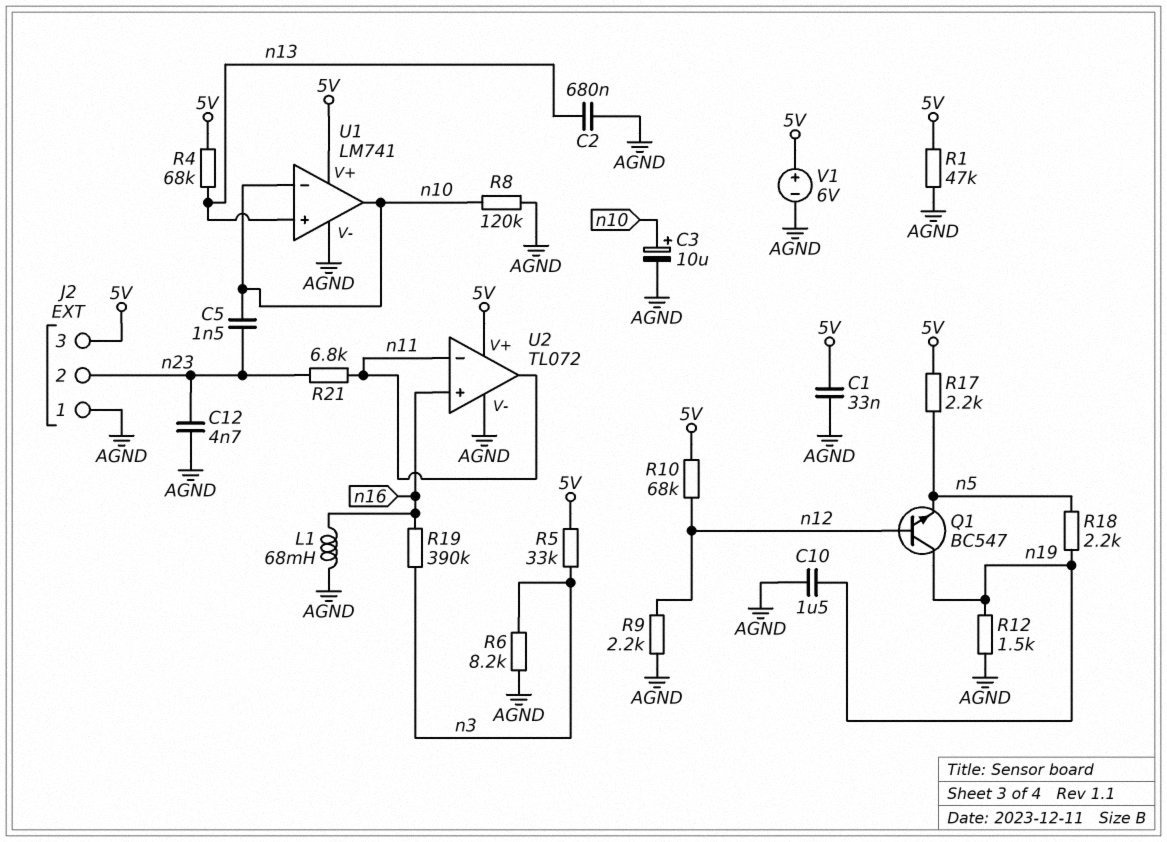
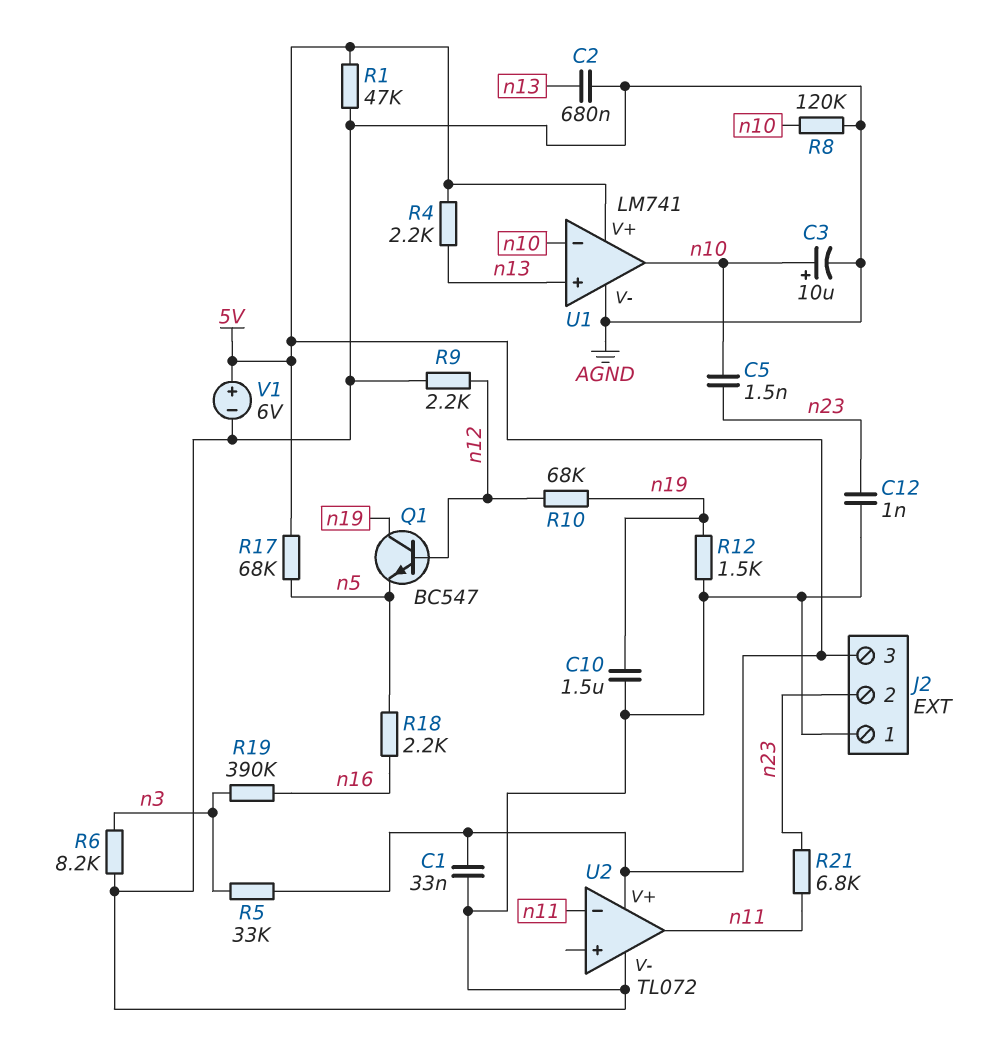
C12: 4.7nF (AGND, n23) -> 1nF (AGND, n23)
L1: 68mH (AGND, n16) -> none
R4: 68k (5V, n13) -> 2.2k (5V, n13)
R10: 68k (5V, n12) -> 68k (n12, n19)
R17: 2.2k (5V, n5) -> 68k (5V, n5)
R18: 2.2k (n5, n19) -> 2.2k (n5, n16)
U2 pin in+: n16 -> none

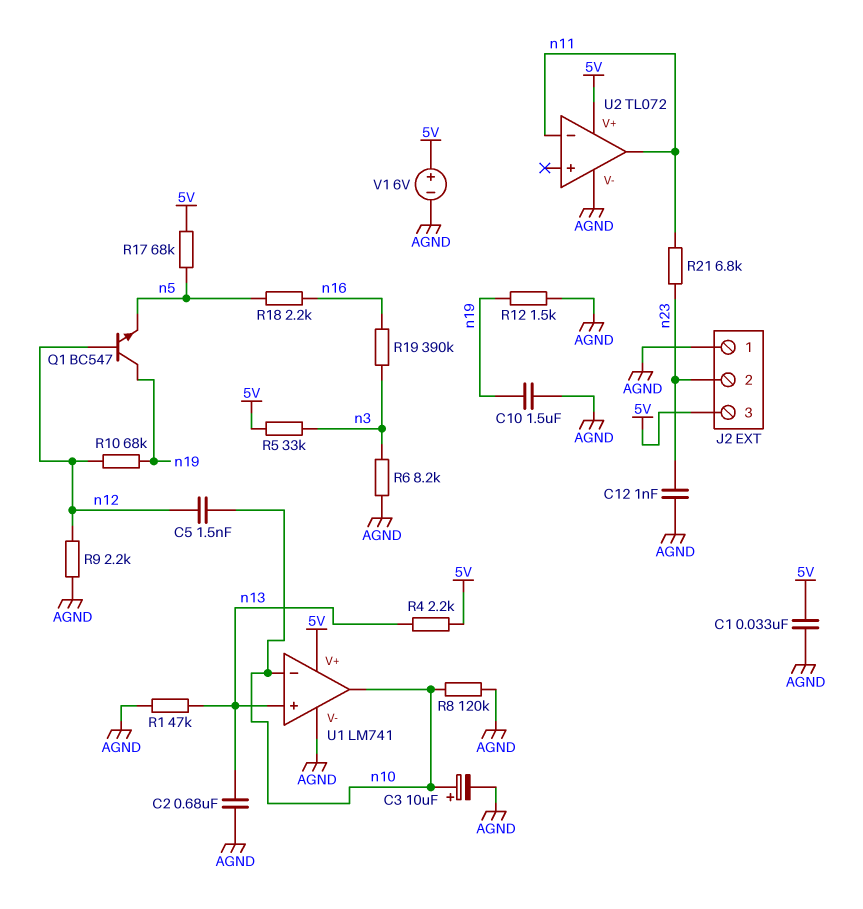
C5: 1.5nF (n10, n23) -> 1.5nF (n10, n12)
R1: 47k (5V, AGND) -> 47k (AGND, n13)

